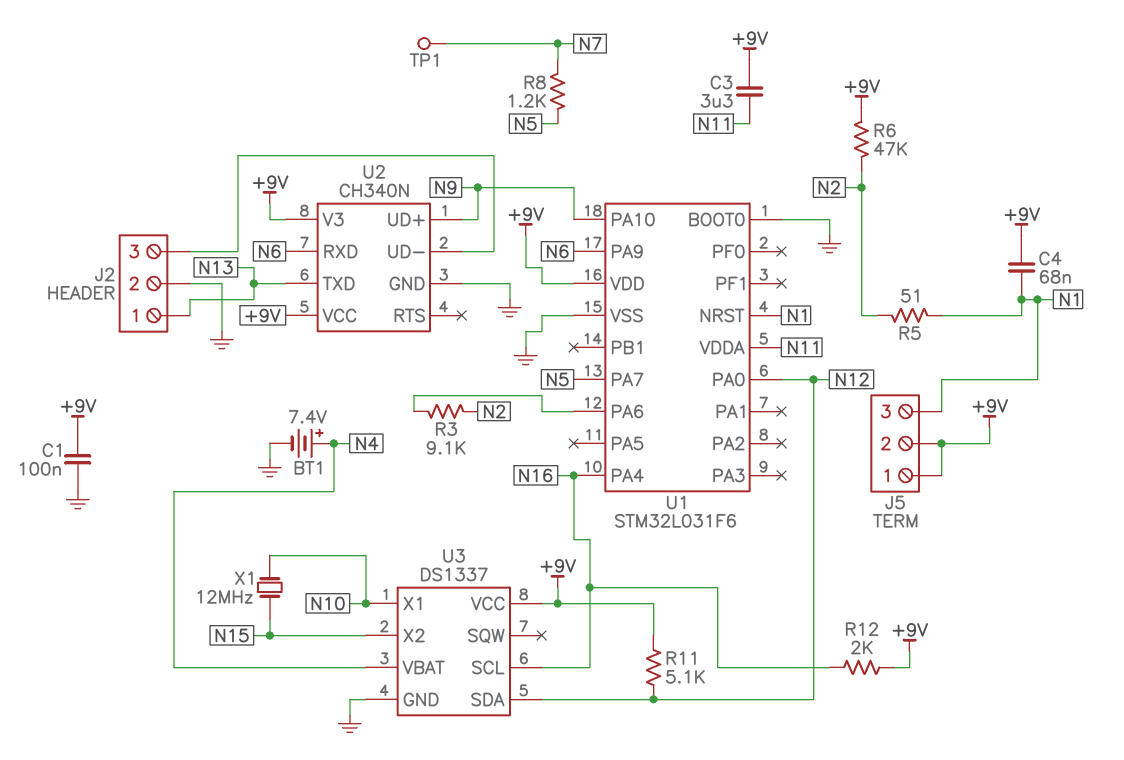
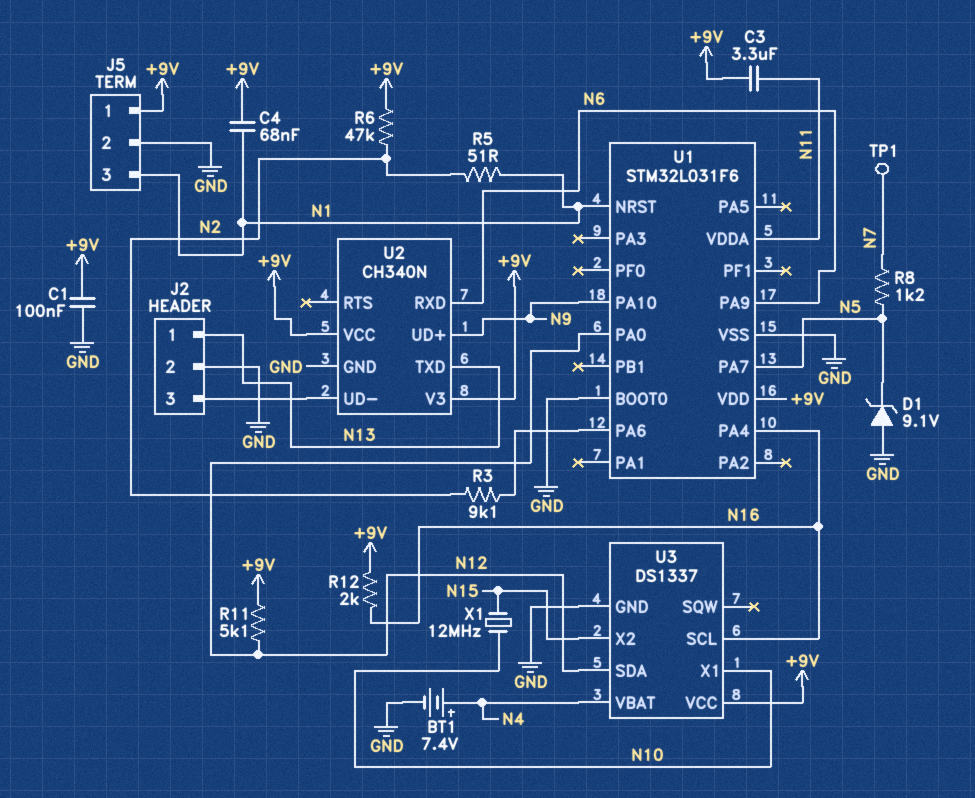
D1: none -> zener 9.1V (A GND, K N5)
J5 pin 2: +9V -> GND

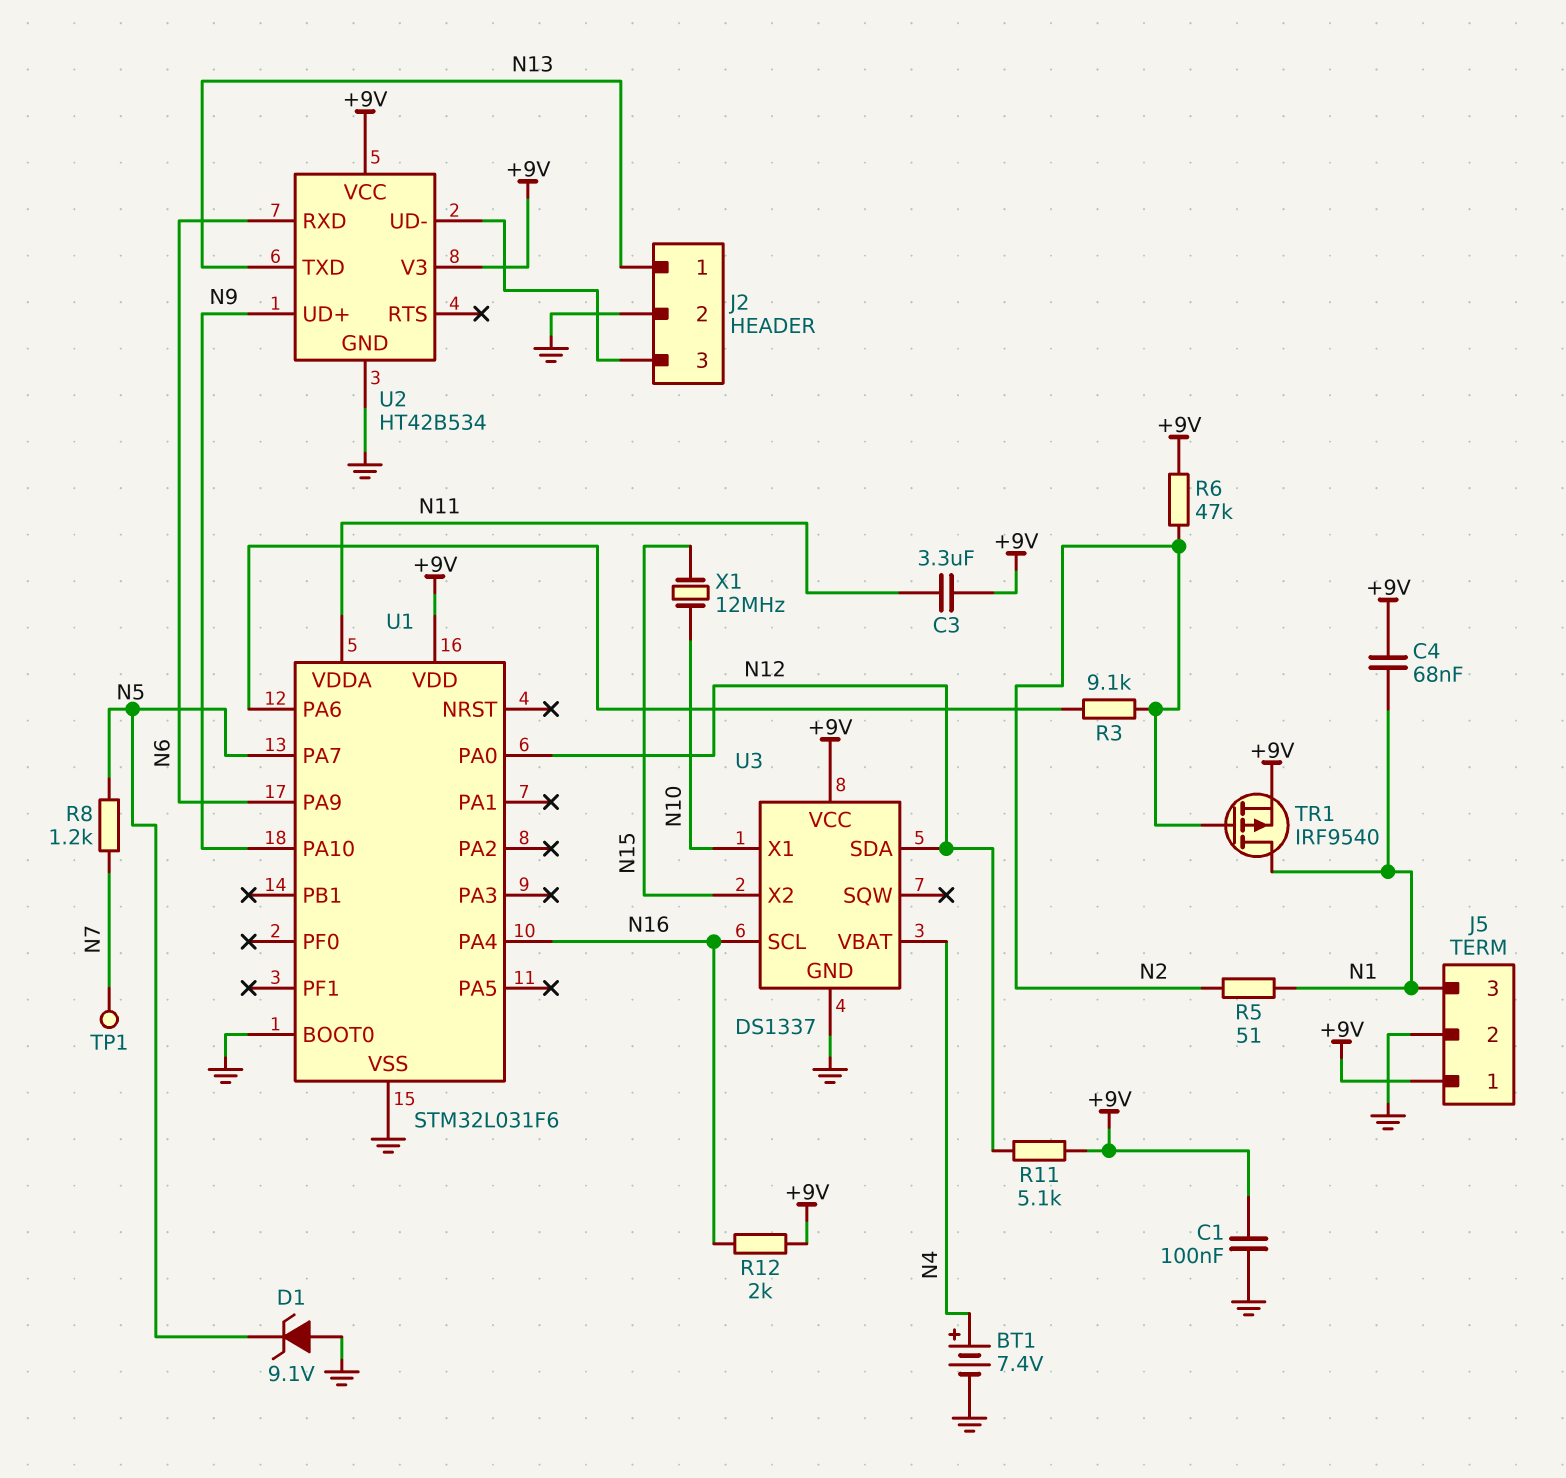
TR1: none -> PMOS IRF9540 (G N2, D N1, S +9V)
U1 pin NRST: N1 -> none
U2: CH340N -> HT42B534

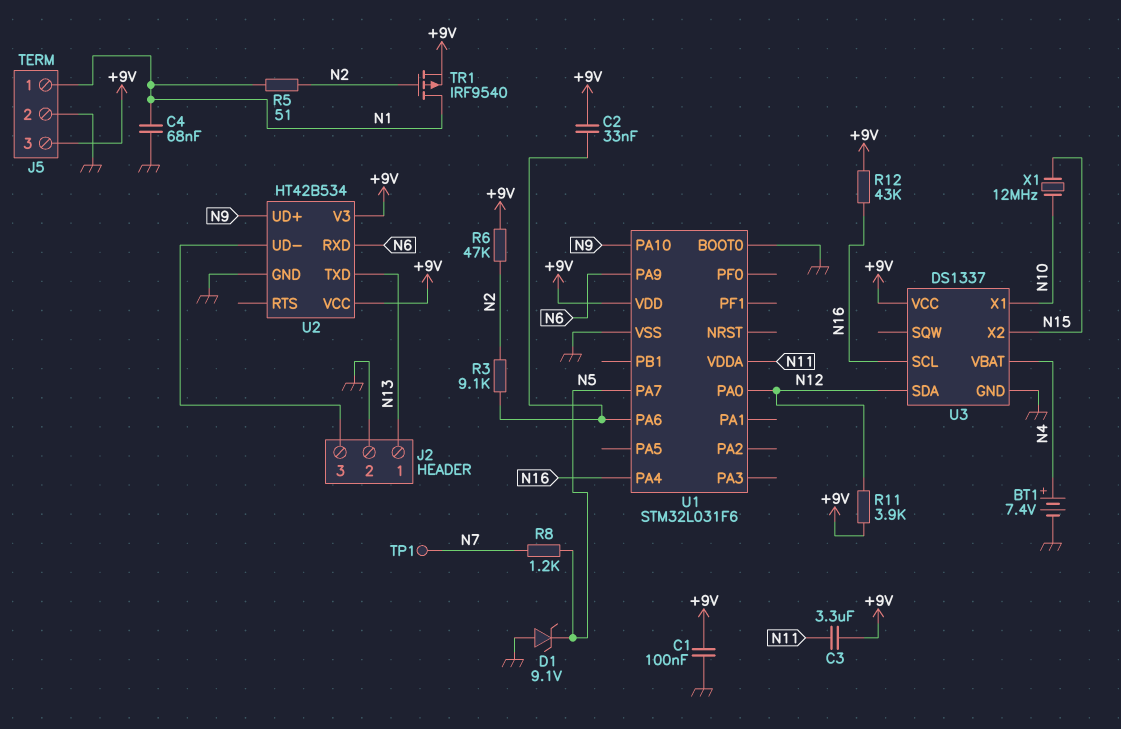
C2: none -> 33nF (+9V, U1/PA6)
C4: 68nF (+9V, N1) -> 68nF (GND, N1)
J5 pin 1: +9V -> N1
J5 pin 3: N1 -> +9V
R11: 5.1k (+9V, N12) -> 3.9k (+9V, N12)
R12: 2k (+9V, N16) -> 43k (+9V, N16)

